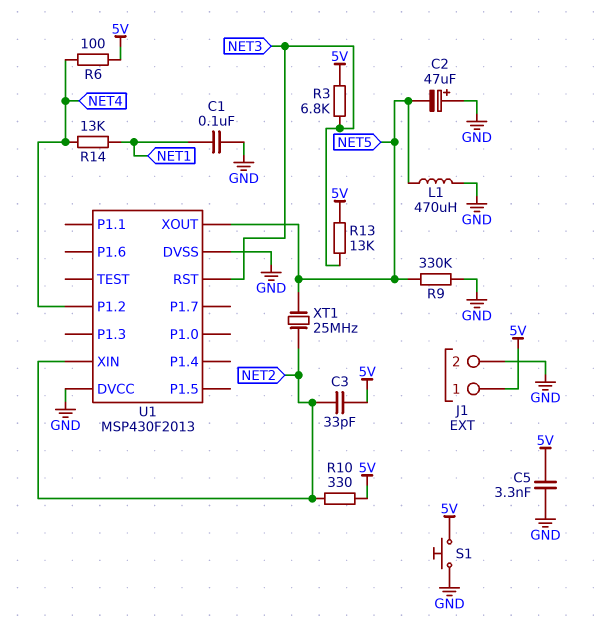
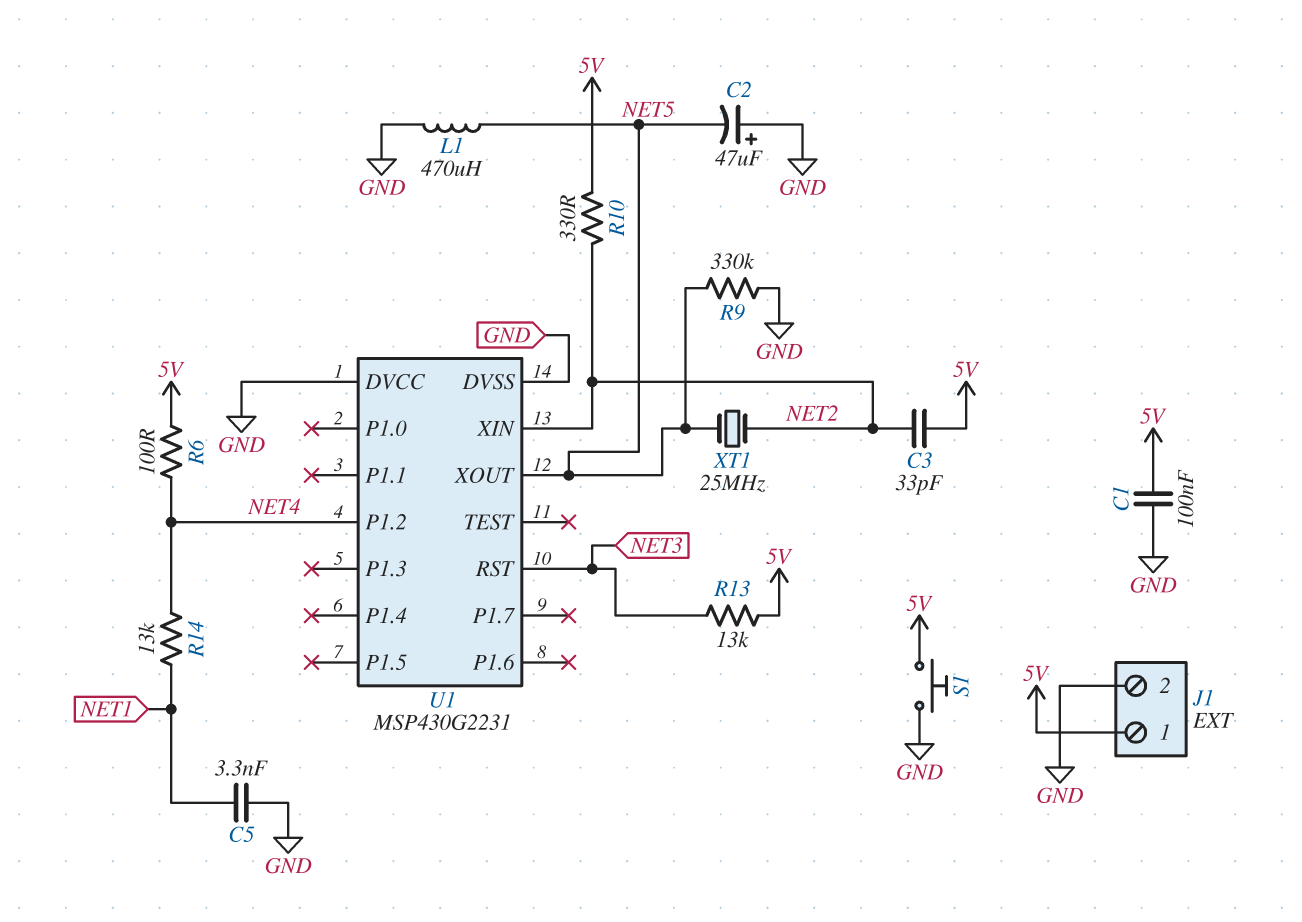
C1: 100nF (GND, NET1) -> 100nF (5V, GND)
C5: 3.3nF (5V, GND) -> 3.3nF (GND, NET1)
R3: 6.8k (5V, NET3) -> none
U1: MSP430F2013 -> MSP430G2231

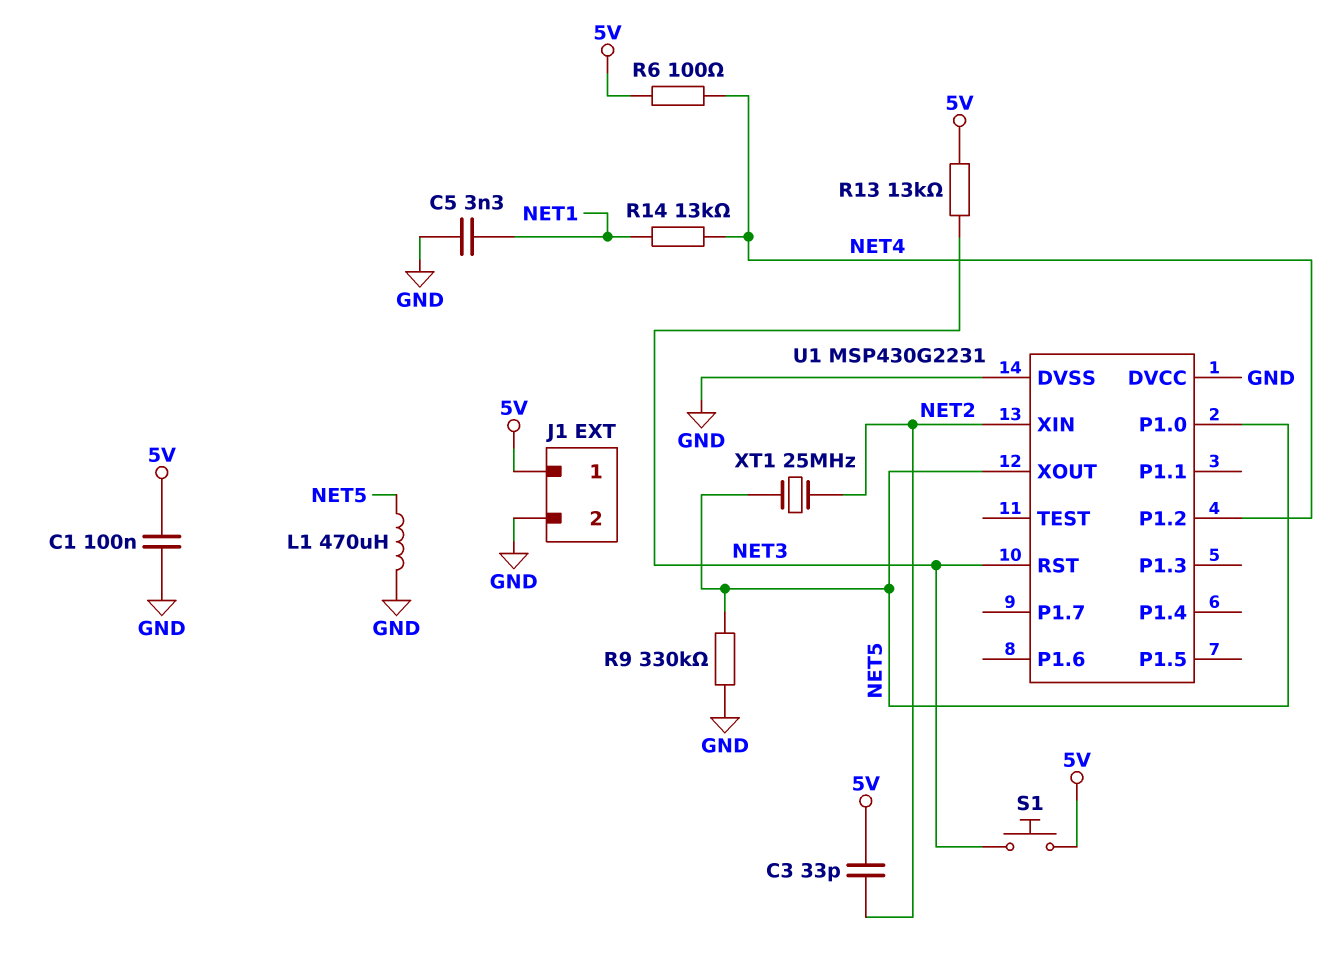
C2: 47uF (plus GND, minus NET5) -> none
R10: 330 (5V, NET2) -> none
S1: button (5V, GND) -> button (5V, NET3)
U1 pin P1.0: none -> NET5

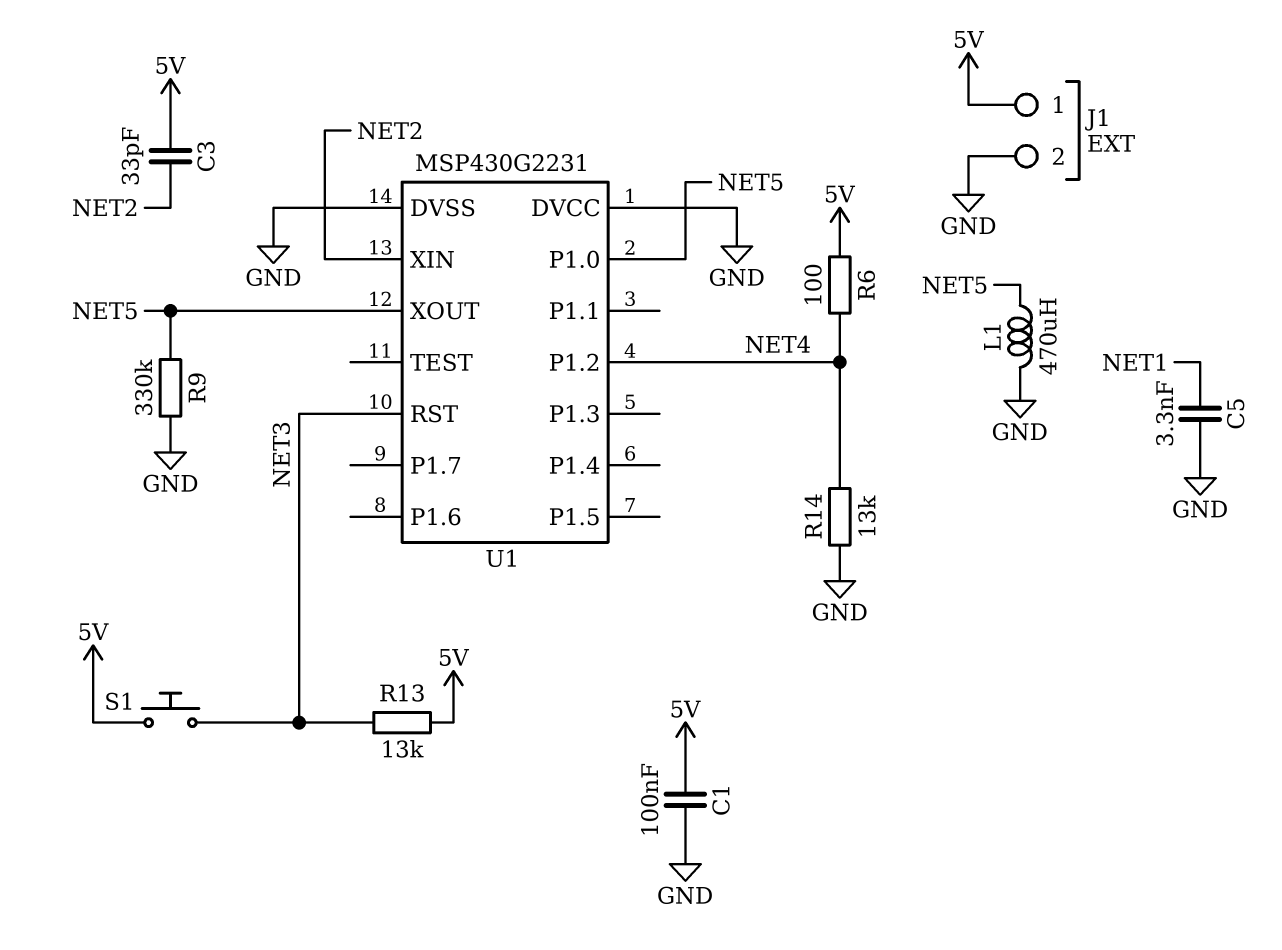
R14: 13k (NET1, NET4) -> 13k (GND, NET4)
XT1: 25MHz (NET2, NET5) -> none

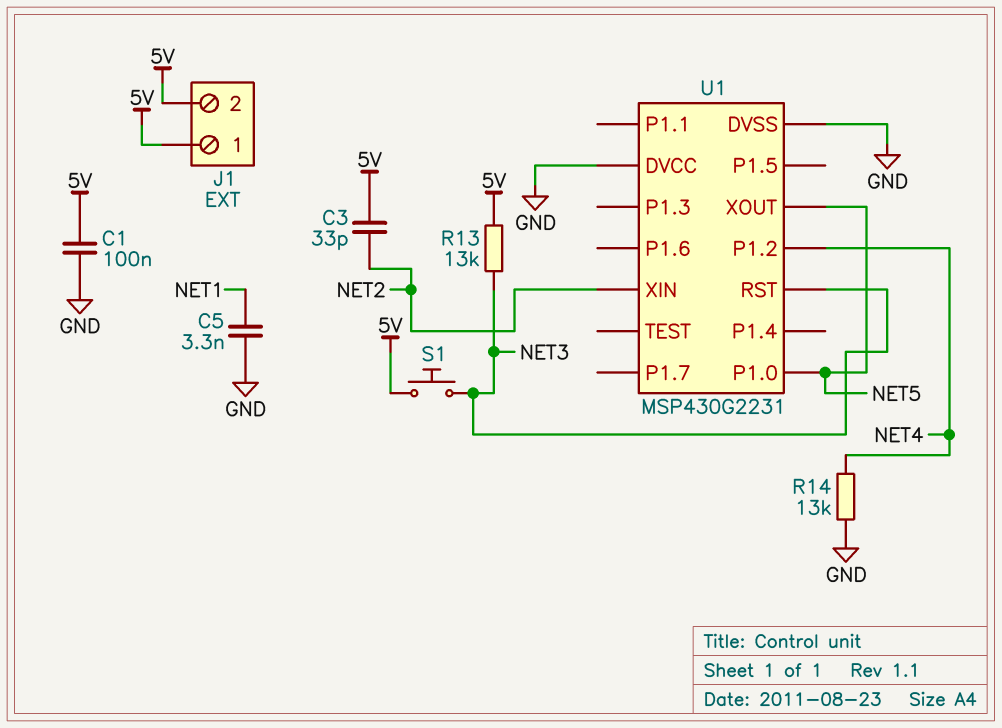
J1 pin 2: GND -> 5V
L1: 470uH (GND, NET5) -> none
R6: 100 (5V, NET4) -> none
R9: 330k (GND, NET5) -> none

